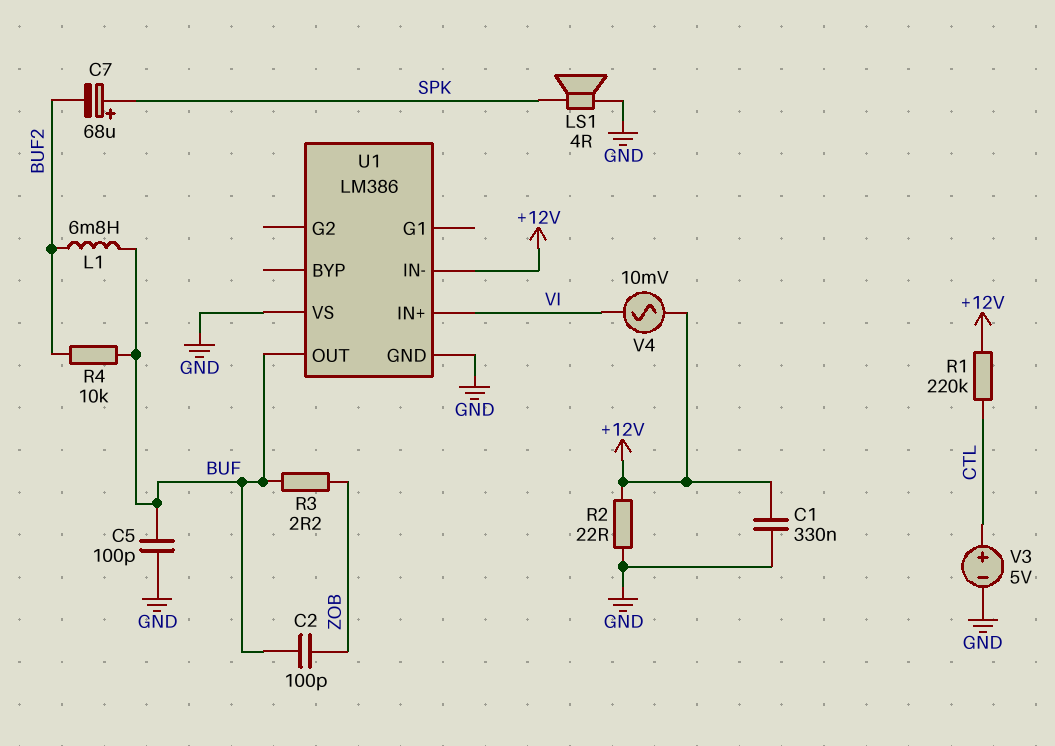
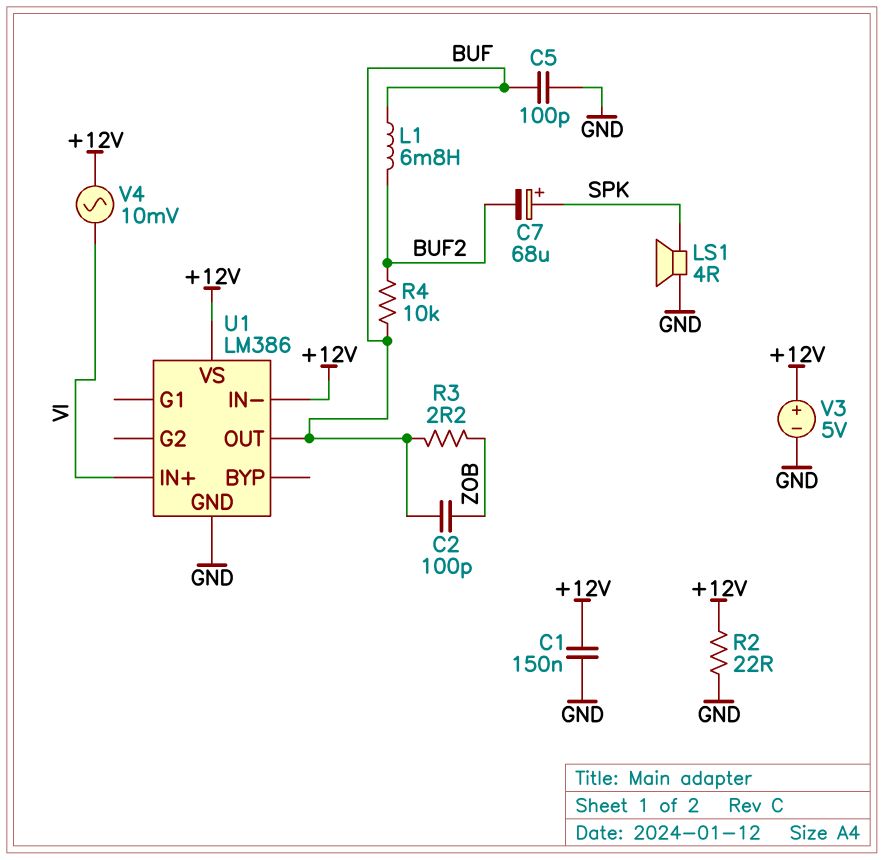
C1: 330nF (+12V, GND) -> 150nF (+12V, GND)
R1: 220k (+12V, CTL) -> none
U1 pin VS: GND -> +12V
V3: 5V (plus CTL, minus GND) -> 5V (plus +12V, minus GND)

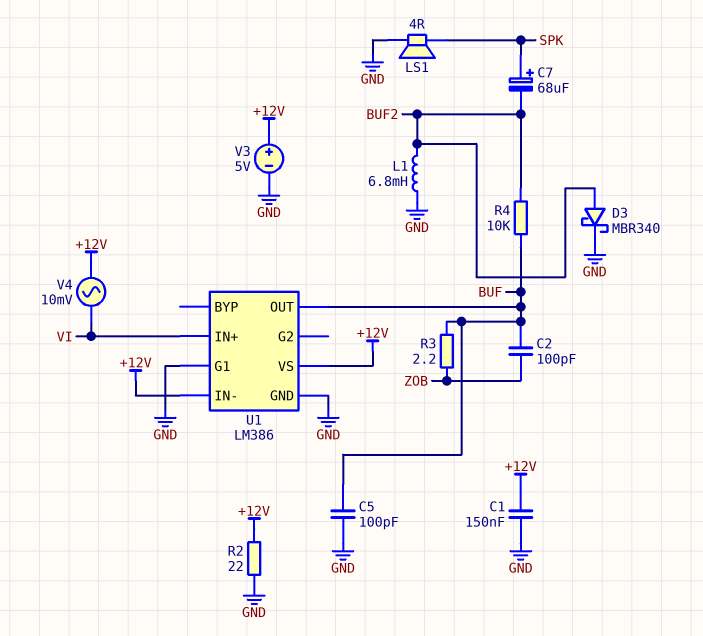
D3: none -> schottky MBR340 (A BUF2, K GND)
L1: 6.8mH (BUF, BUF2) -> 6.8mH (BUF2, GND)
U1 pin G1: none -> GND

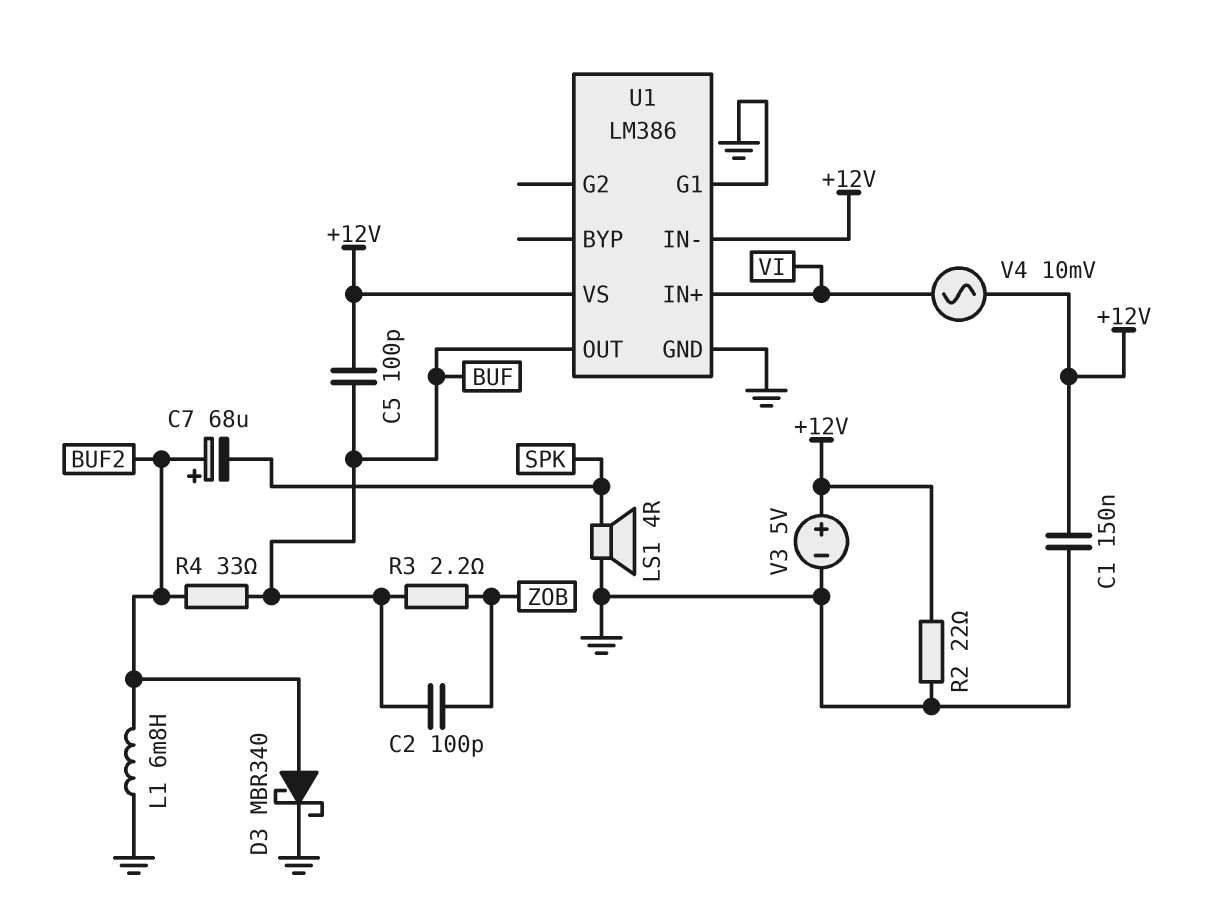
C5: 100pF (BUF, GND) -> 100pF (+12V, BUF)
C7: 68uF (plus SPK, minus BUF2) -> 68uF (plus BUF2, minus SPK)
R4: 10k (BUF, BUF2) -> 33 (BUF, BUF2)

